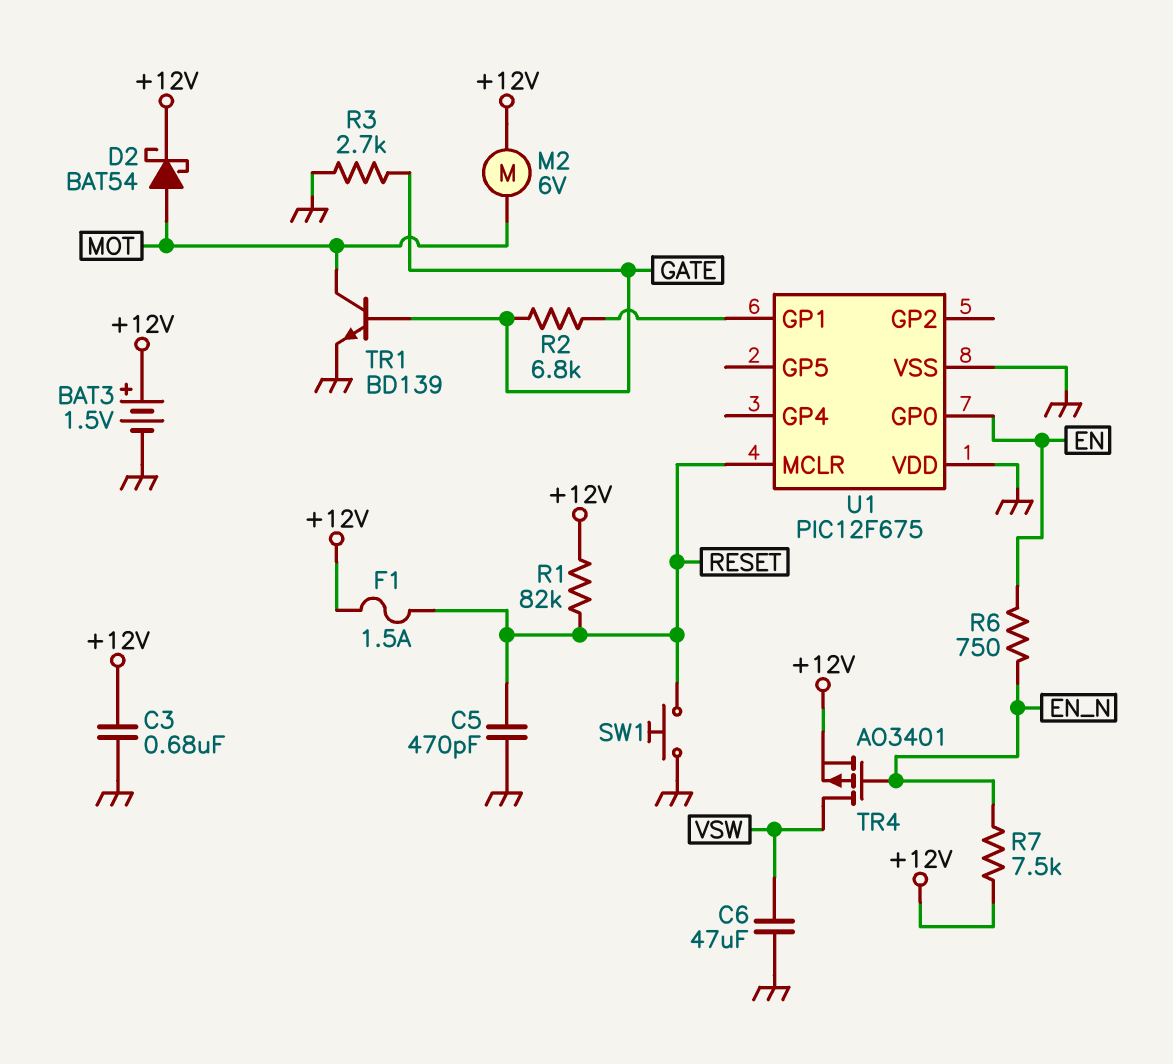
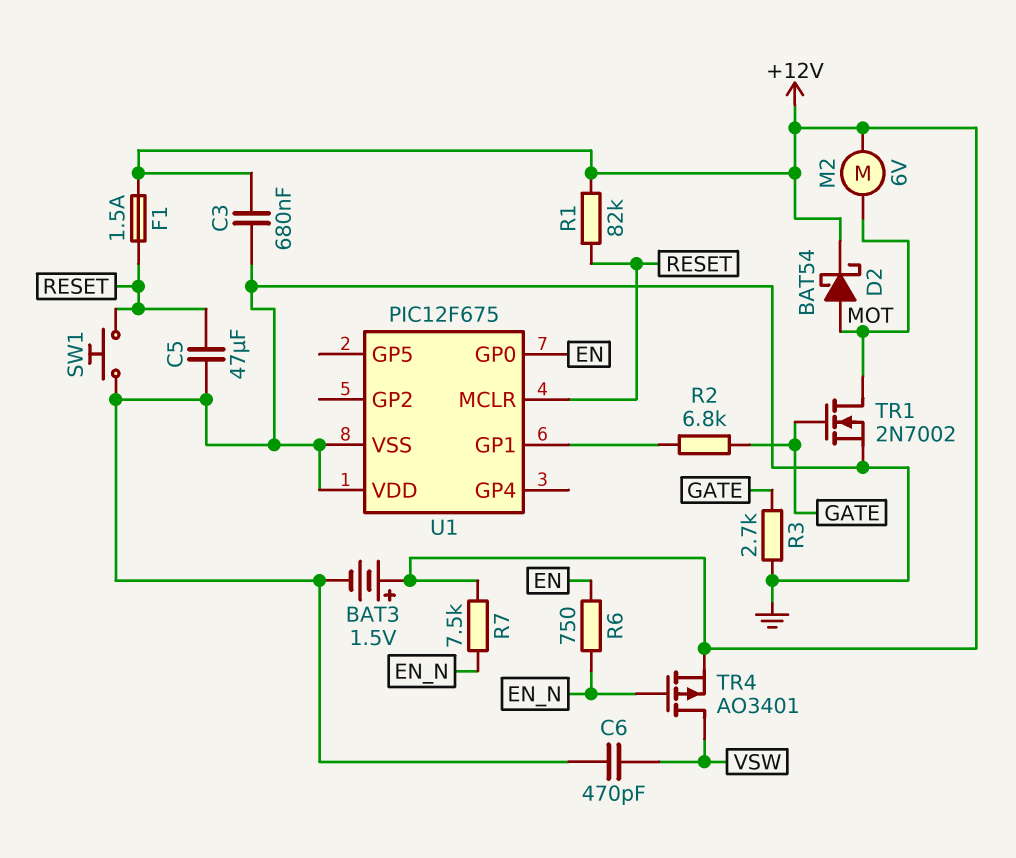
C5: 470pF (GND, RESET) -> 47uF (GND, RESET)
C6: 47uF (GND, VSW) -> 470pF (GND, VSW)
TR1: NPN BD139 (B GATE, C MOT, E GND) -> NMOS 2N7002 (G GATE, D MOT, S GND)

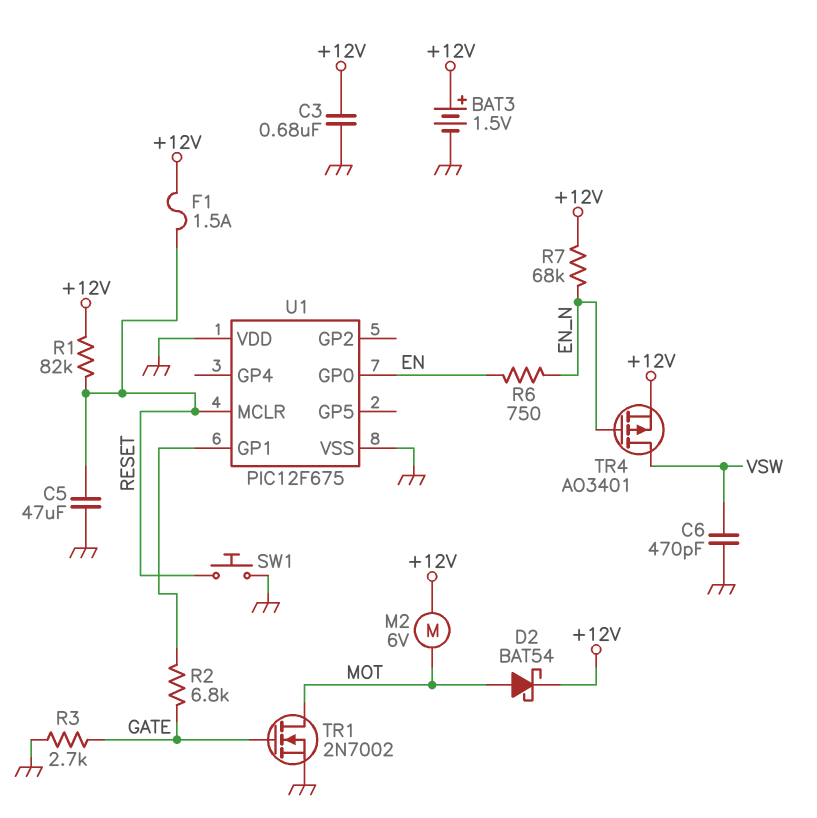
R7: 7.5k (+12V, EN_N) -> 68k (+12V, EN_N)

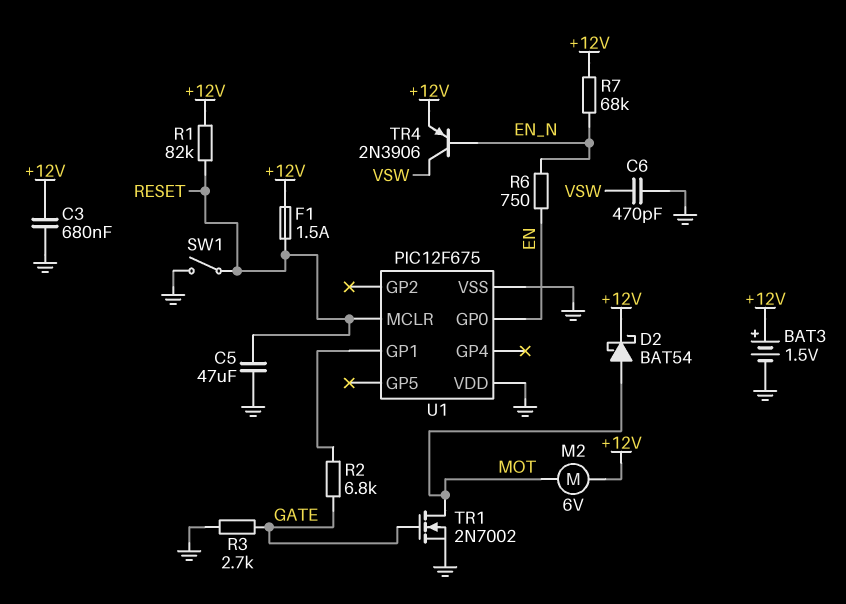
SW1: button (GND, RESET) -> switch (GND, RESET)
TR4: PMOS AO3401 (G EN_N, D VSW, S +12V) -> PNP 2N3906 (B EN_N, C VSW, E +12V)

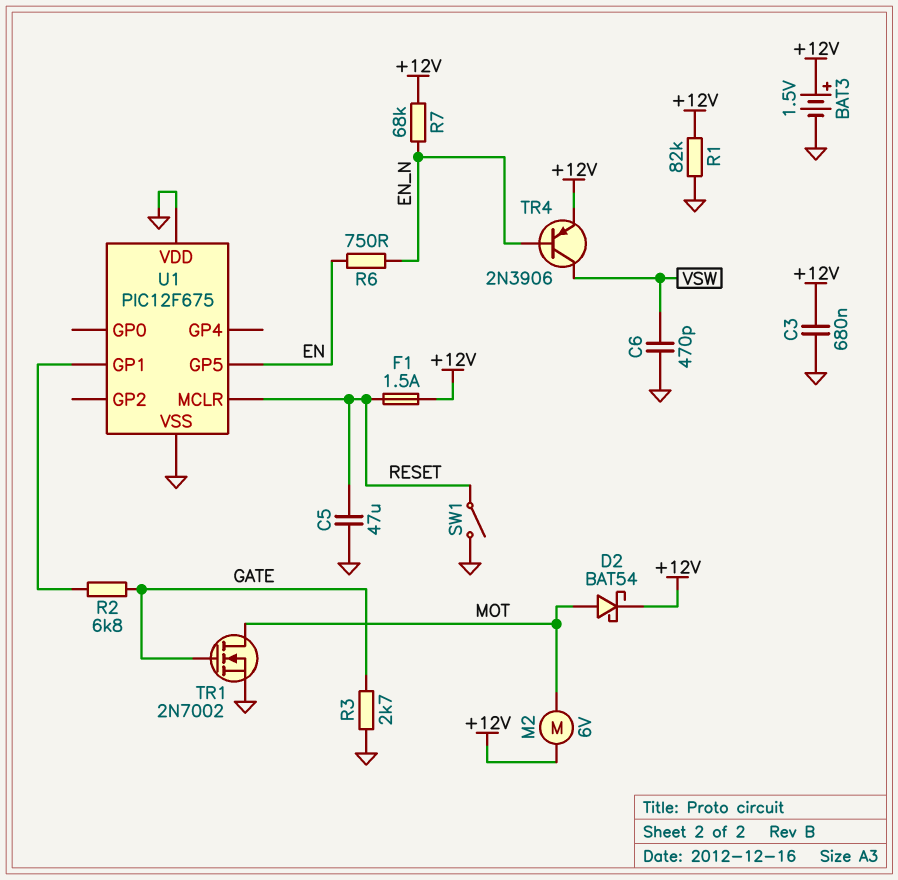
R1: 82k (+12V, RESET) -> 82k (+12V, GND)
U1 pin GP0: EN -> none
U1 pin GP5: none -> EN

